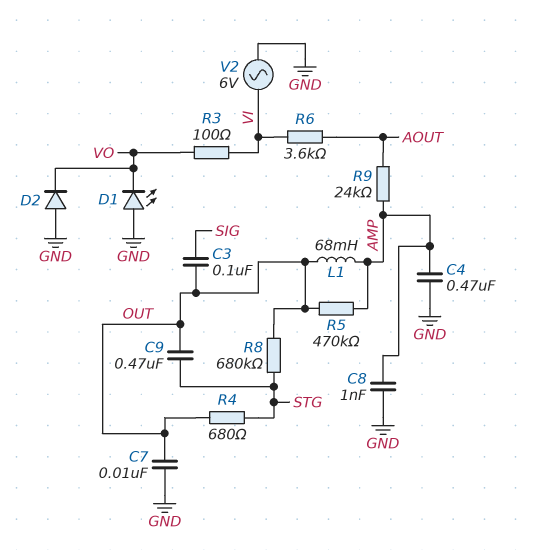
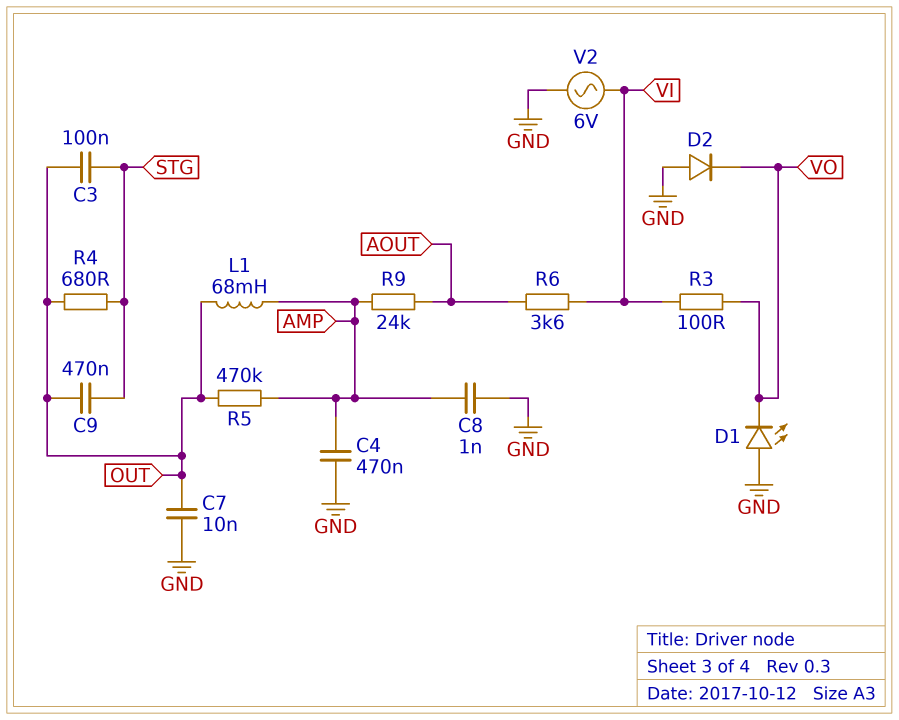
C3: 100nF (OUT, SIG) -> 100nF (OUT, STG)
R8: 680k (OUT, STG) -> none

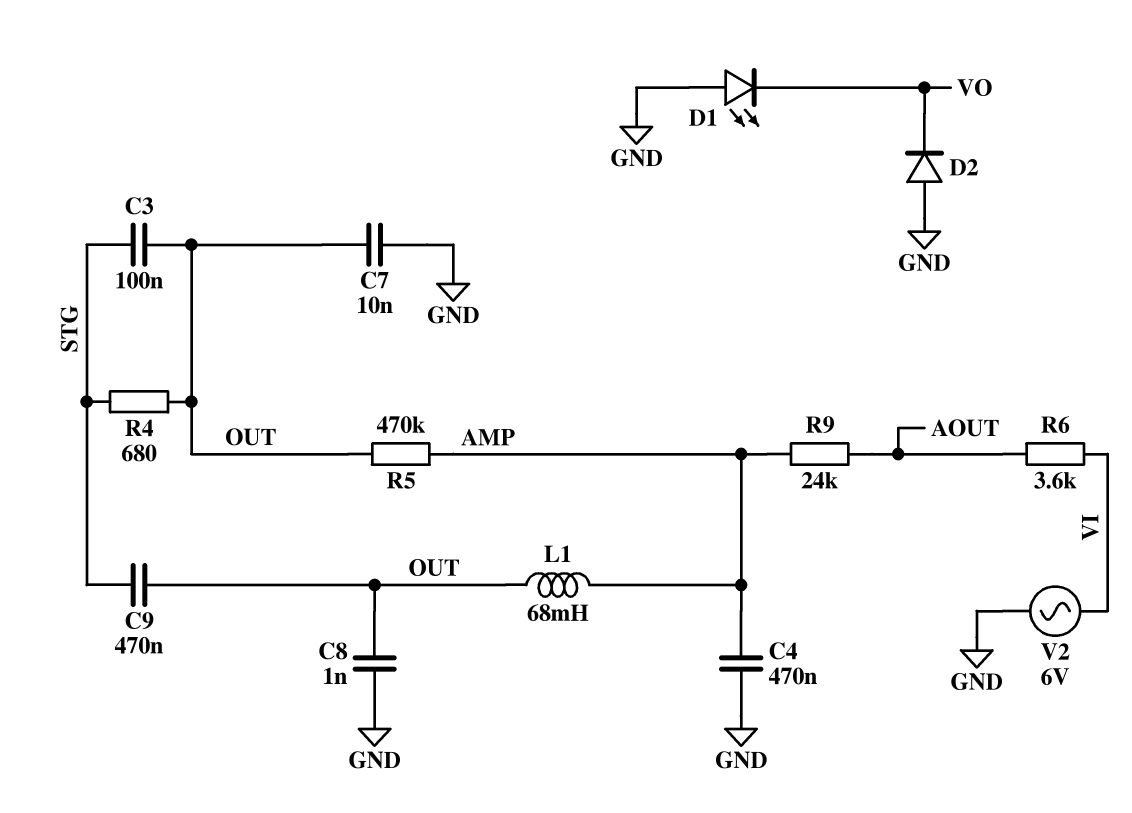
C8: 1nF (AMP, GND) -> 1nF (GND, OUT)
R3: 100 (VI, VO) -> none

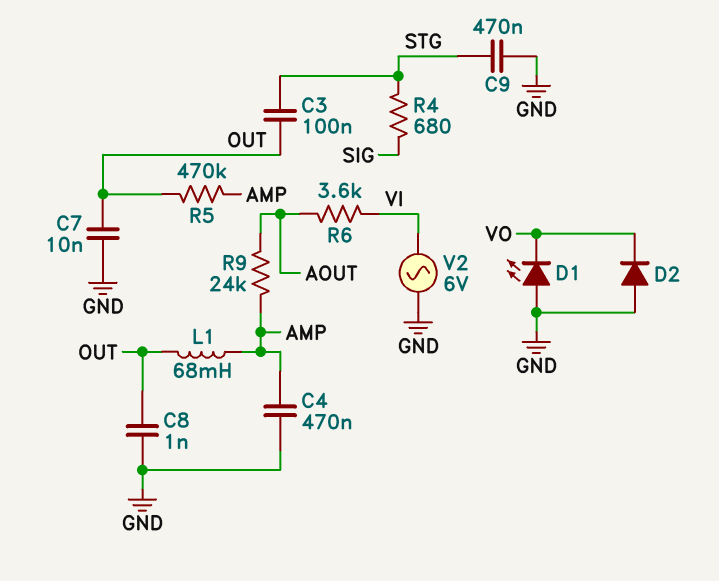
C9: 470nF (OUT, STG) -> 470nF (GND, STG)
R4: 680 (OUT, STG) -> 680 (SIG, STG)

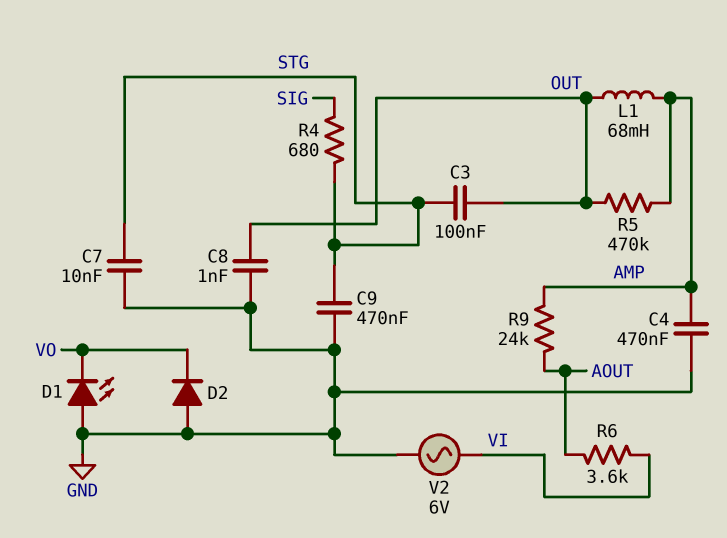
C7: 10nF (GND, OUT) -> 10nF (GND, STG)

